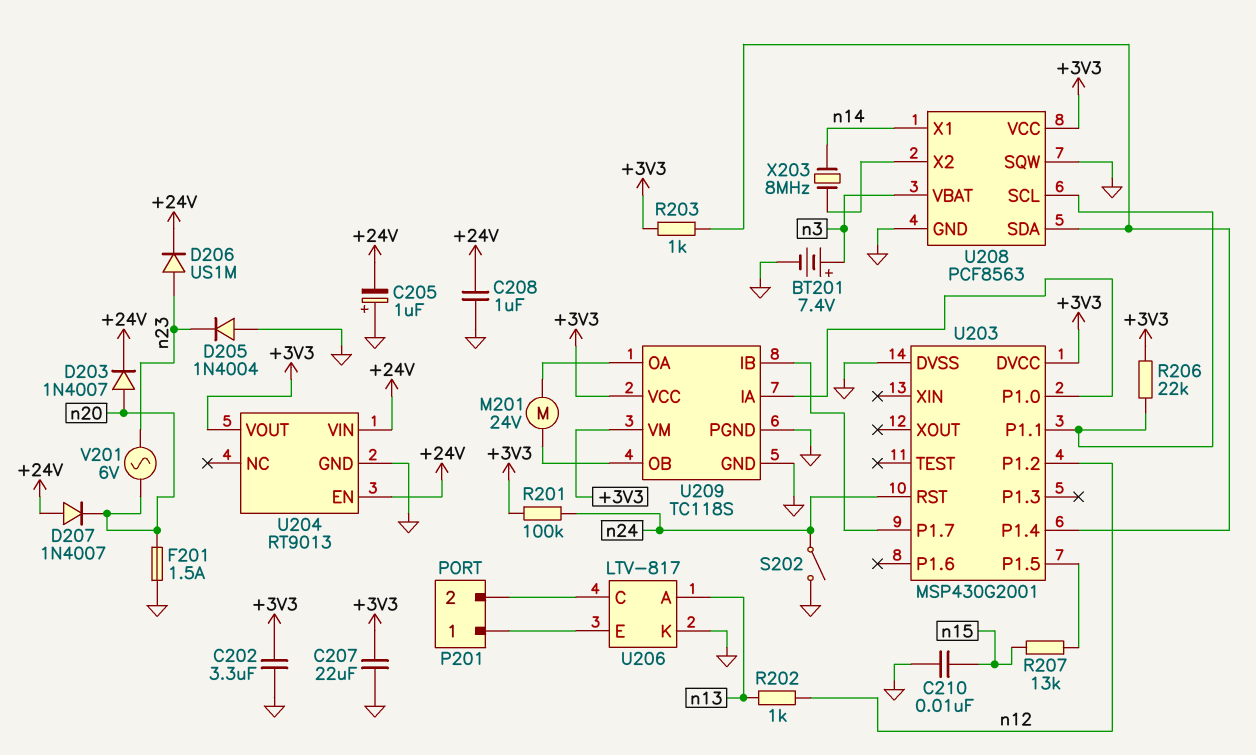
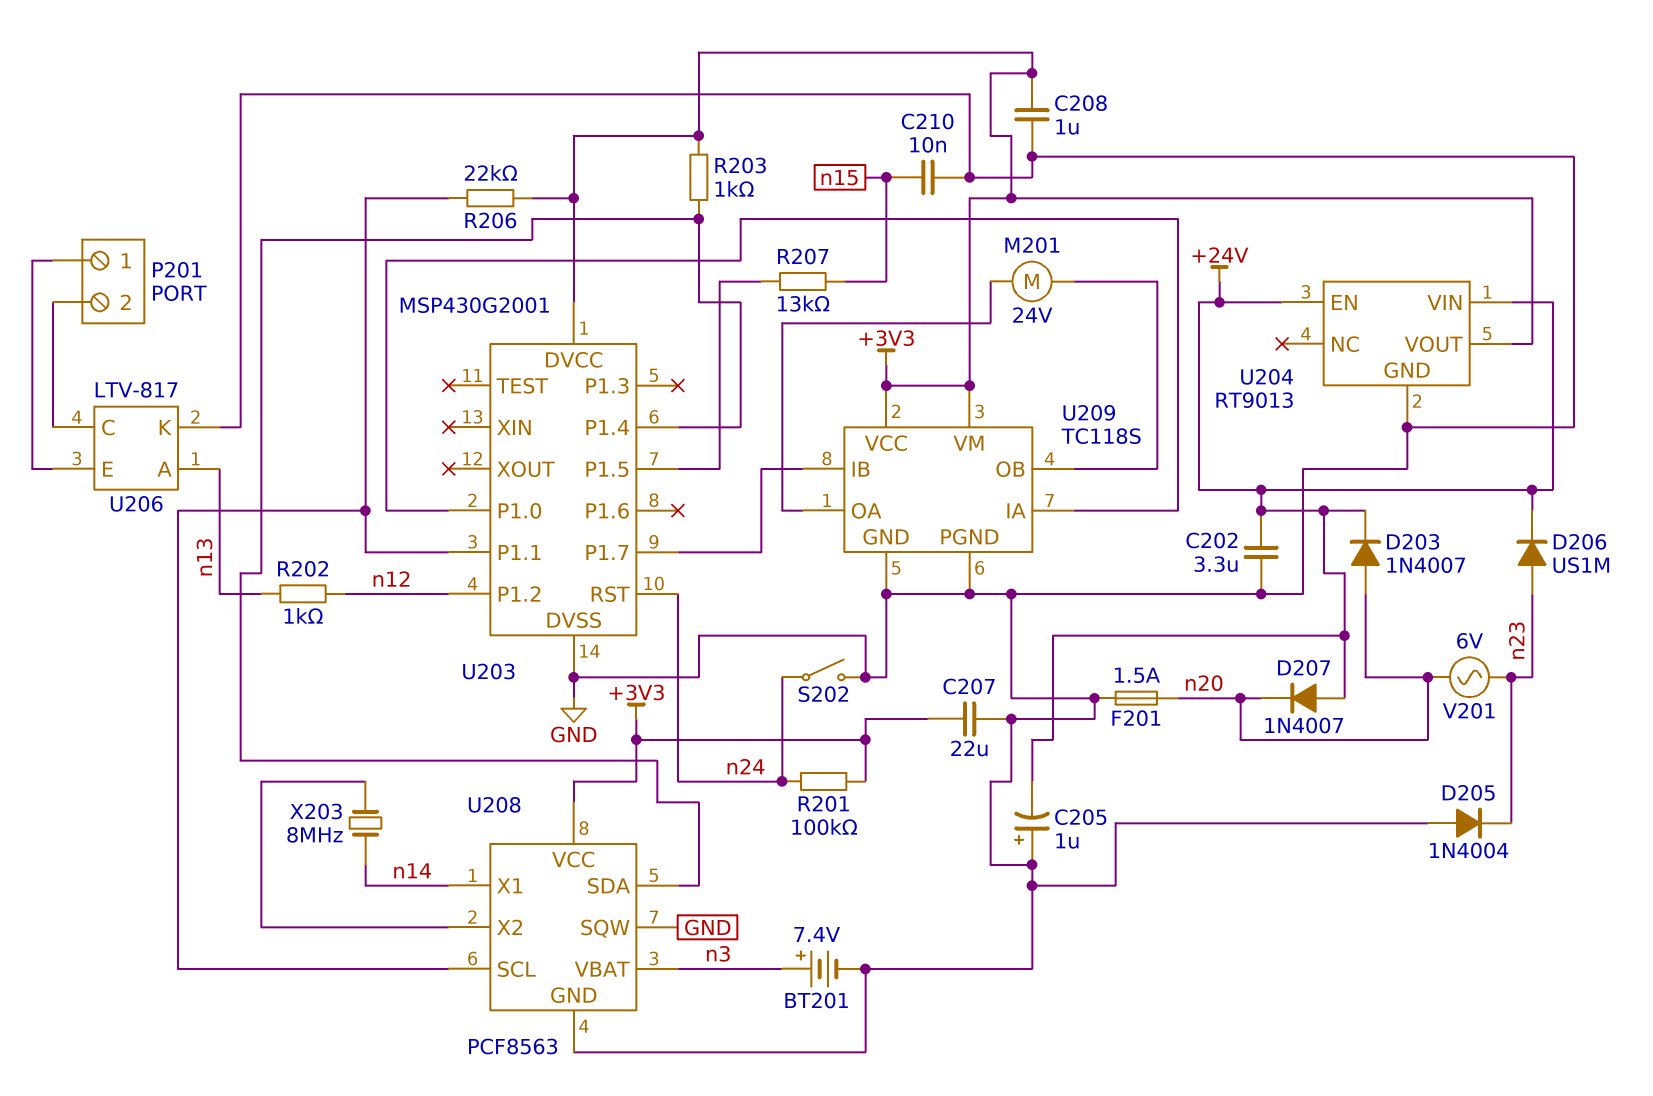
C202: 3.3uF (+3V3, GND) -> 3.3uF (+24V, GND)
C208: 1uF (+24V, GND) -> 1uF (+3V3, GND)

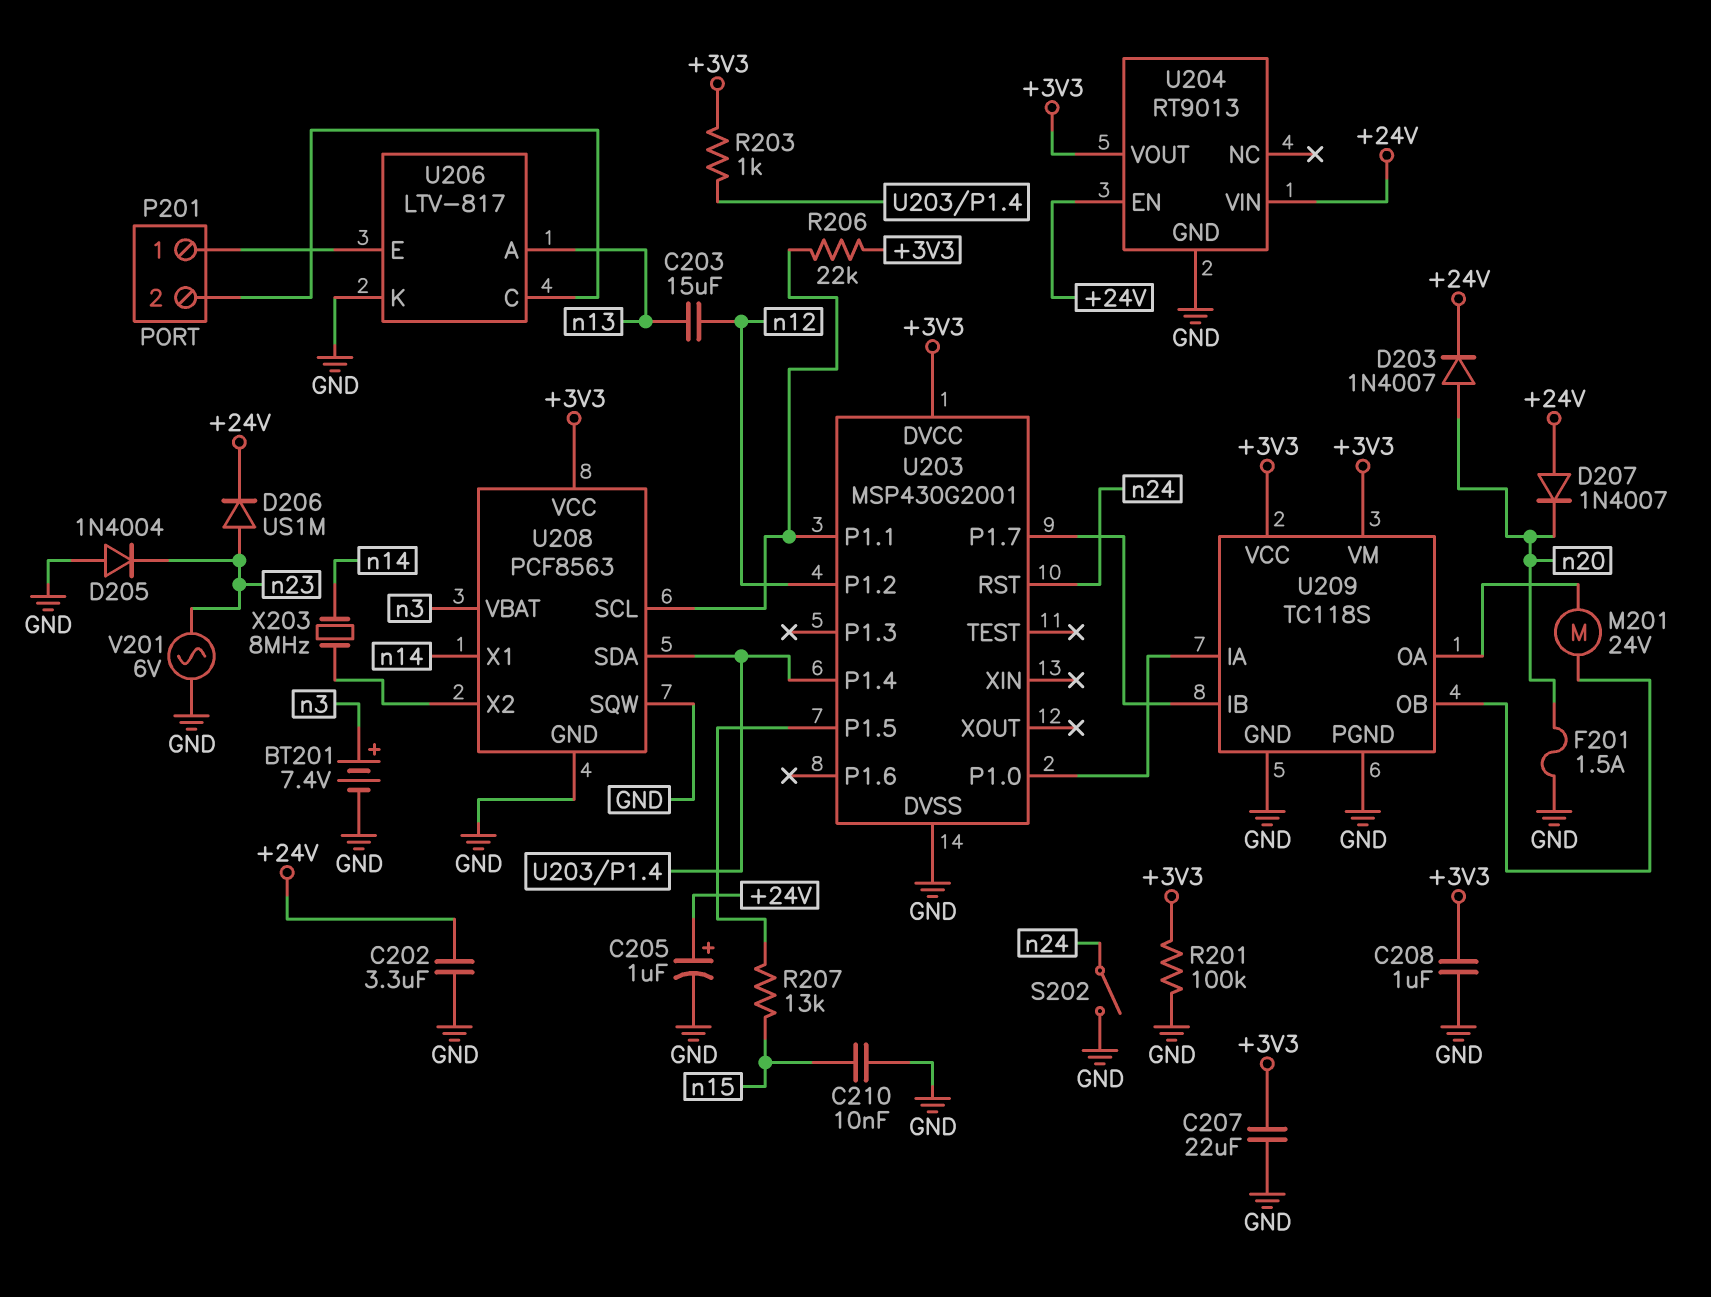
C203: none -> 15uF (n12, n13)
C205: 1uF (plus GND, minus +24V) -> 1uF (plus +24V, minus GND)
R201: 100k (+3V3, n24) -> 100k (+3V3, GND)
R202: 1k (n12, n13) -> none
V201: AC 6V (n20, n23) -> AC 6V (GND, n23)

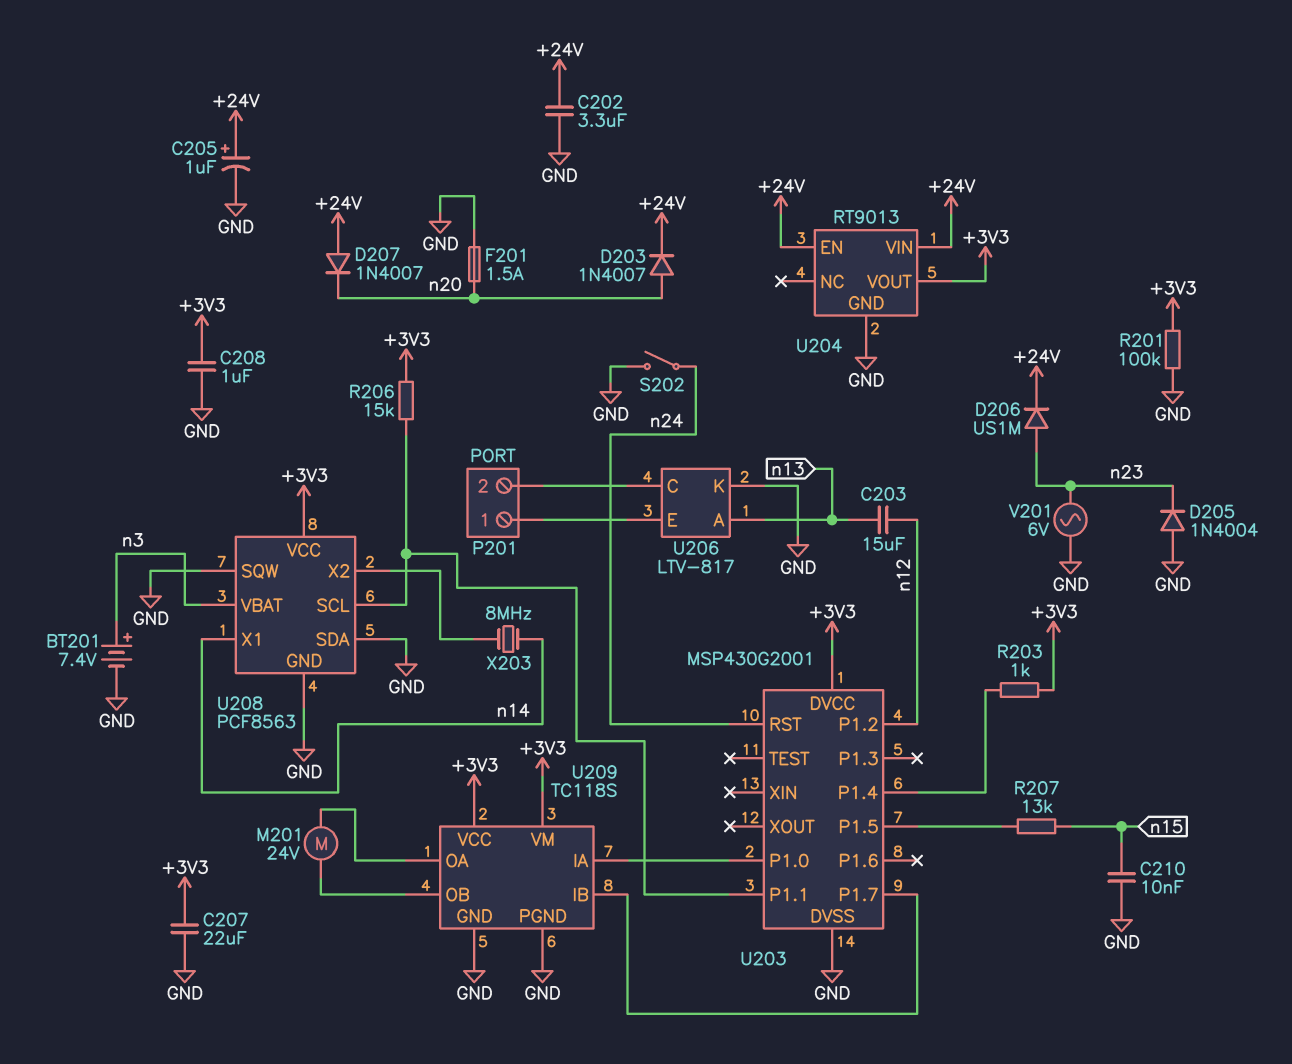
R206: 22k (+3V3, U203/P1.1) -> 15k (+3V3, U203/P1.1)
U208 pin SDA: U203/P1.4 -> GND

